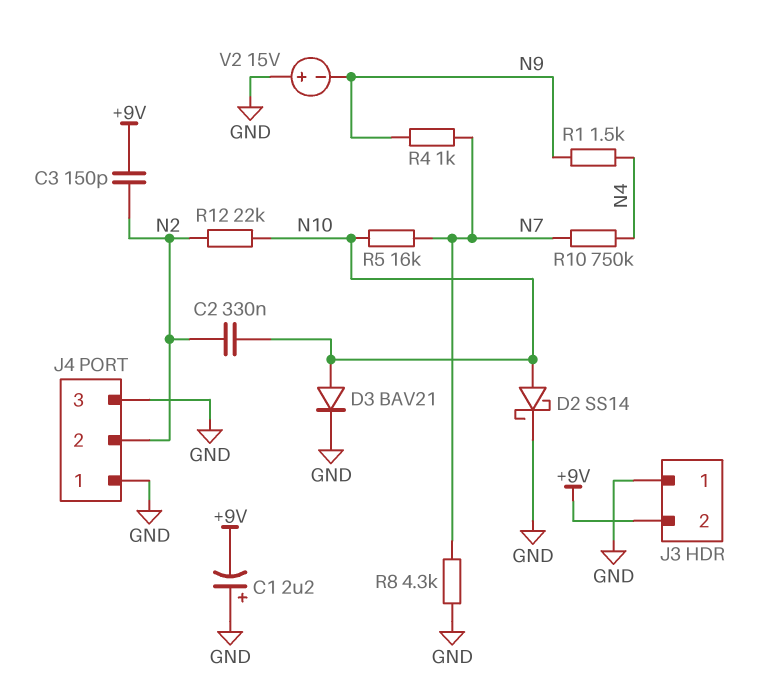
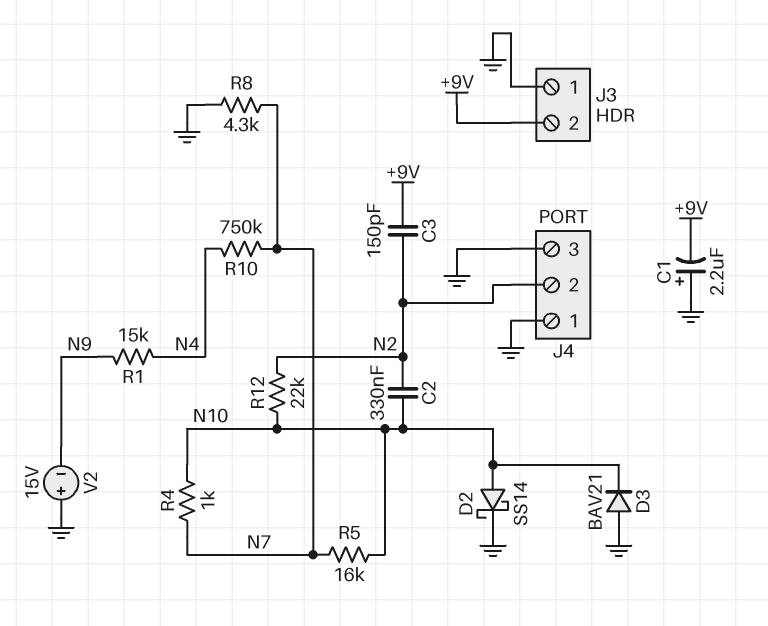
D3: diode BAV21 (A N10, K GND) -> diode BAV21 (A GND, K N10)
R1: 1.5k (N4, N9) -> 15k (N4, N9)
R4: 1k (N7, N9) -> 1k (N7, N10)

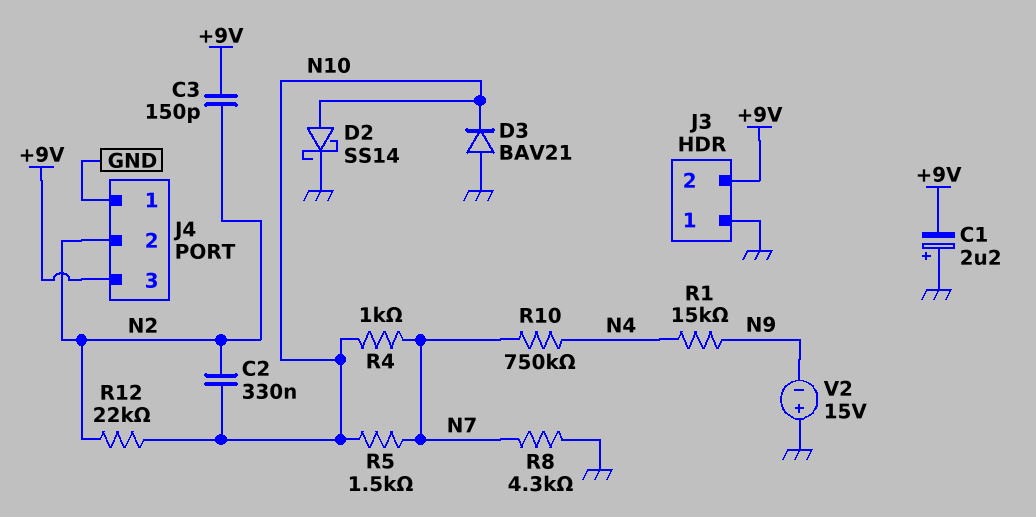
J4 pin 3: GND -> +9V
R5: 16k (N7, N10) -> 1.5k (N7, N10)

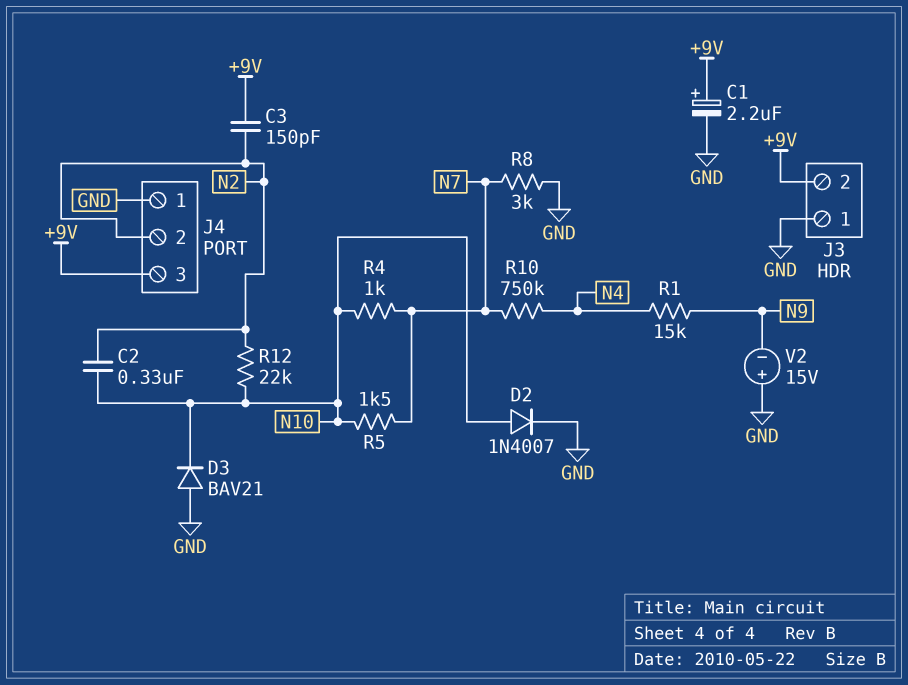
C1: 2.2uF (plus GND, minus +9V) -> 2.2uF (plus +9V, minus GND)
D2: schottky SS14 (A N10, K GND) -> diode 1N4007 (A N10, K GND)
R8: 4.3k (GND, N7) -> 3k (GND, N7)

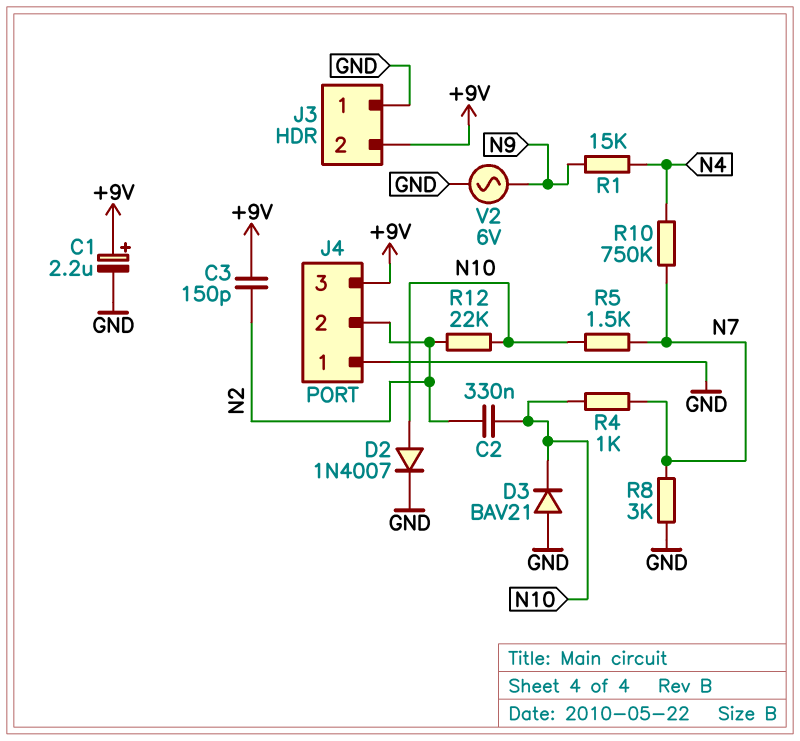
V2: 15V (plus GND, minus N9) -> AC 6V (GND, N9)

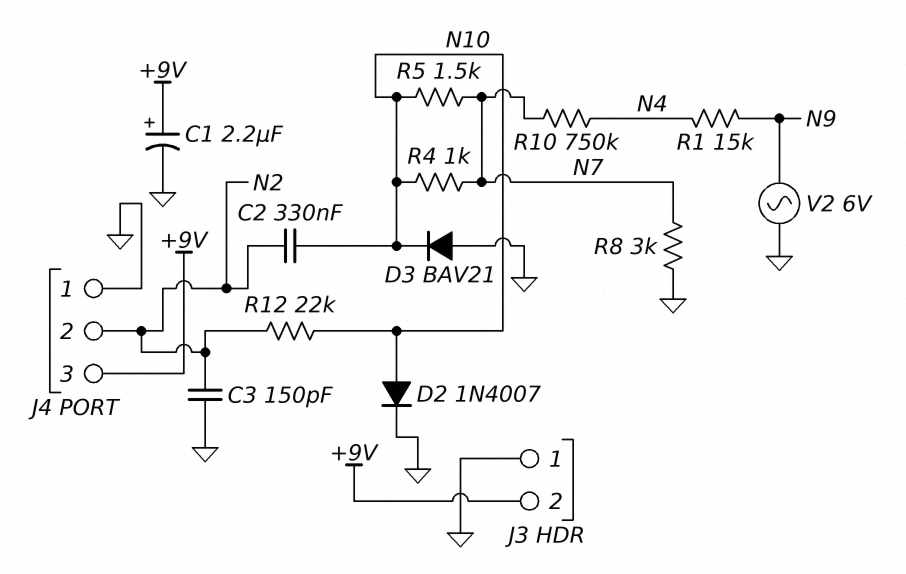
C3: 150pF (+9V, N2) -> 150pF (GND, N2)

